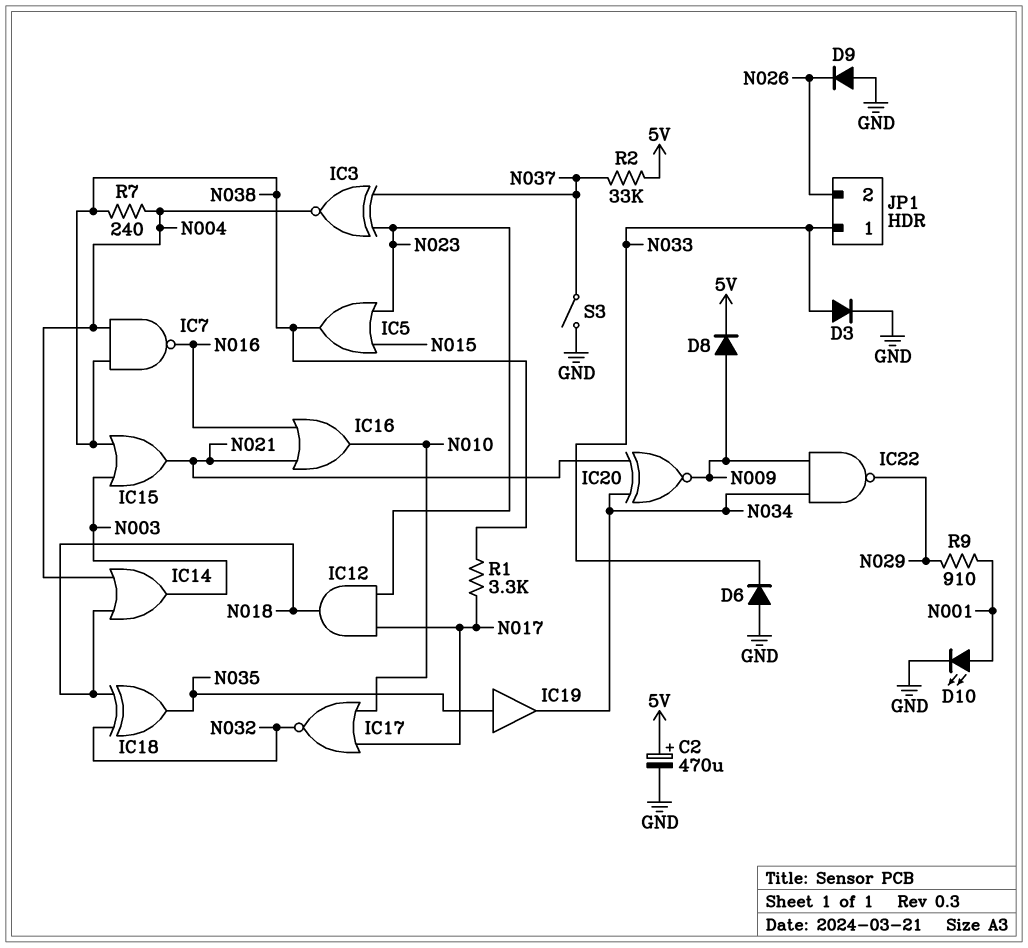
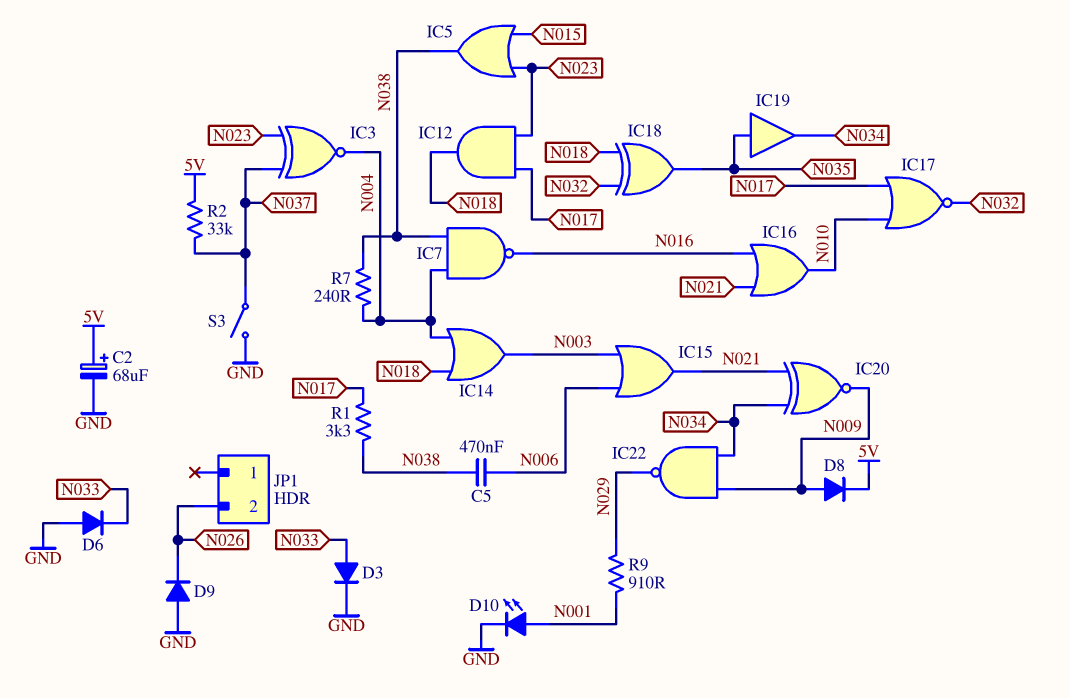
C2: 470uF (plus 5V, minus GND) -> 68uF (plus 5V, minus GND)
C5: none -> 470nF (N006, N038)
IC15: OR (in N003, in N038, out N021) -> OR (in N003, in N006, out N021)
JP1 pin 1: N033 -> none

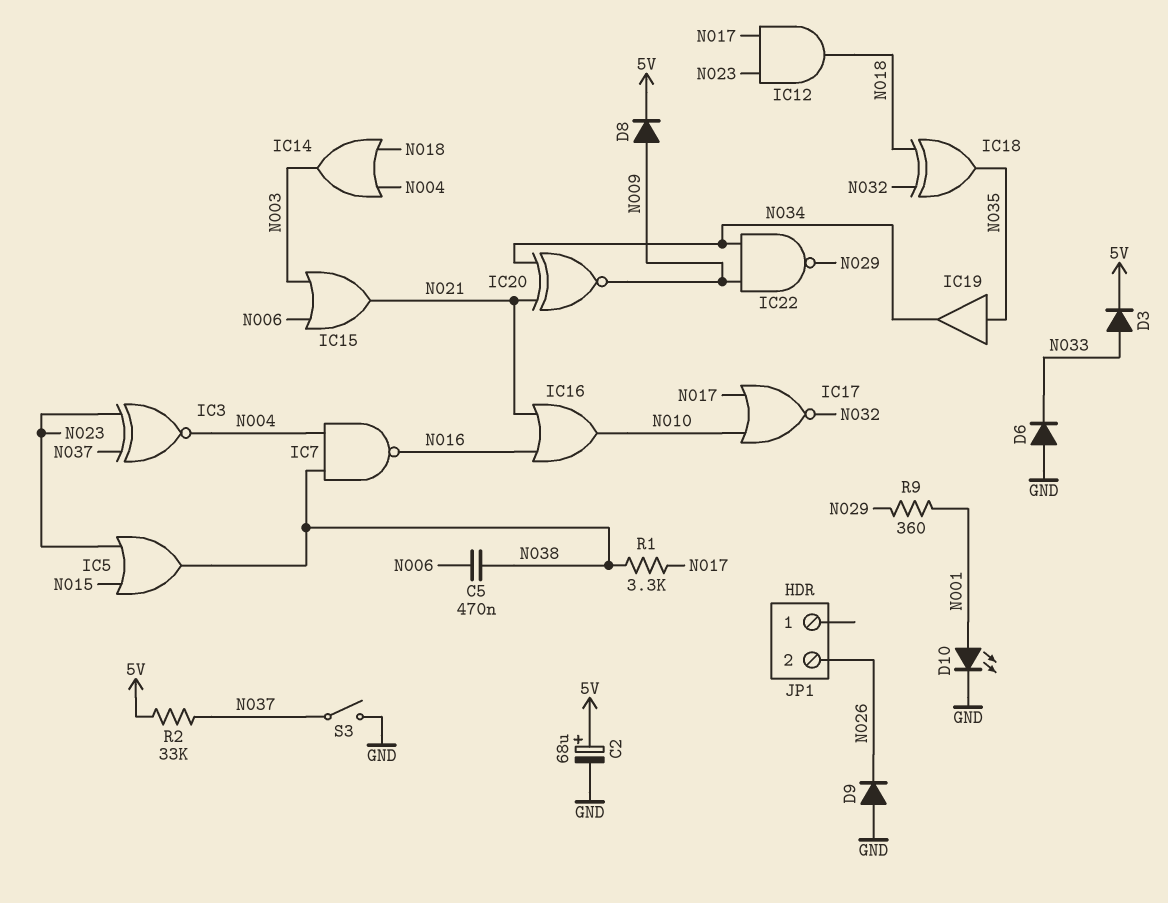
D3: diode (A N033, K GND) -> diode (A N033, K 5V)
R7: 240 (N004, N038) -> none
R9: 910 (N001, N029) -> 360 (N001, N029)

